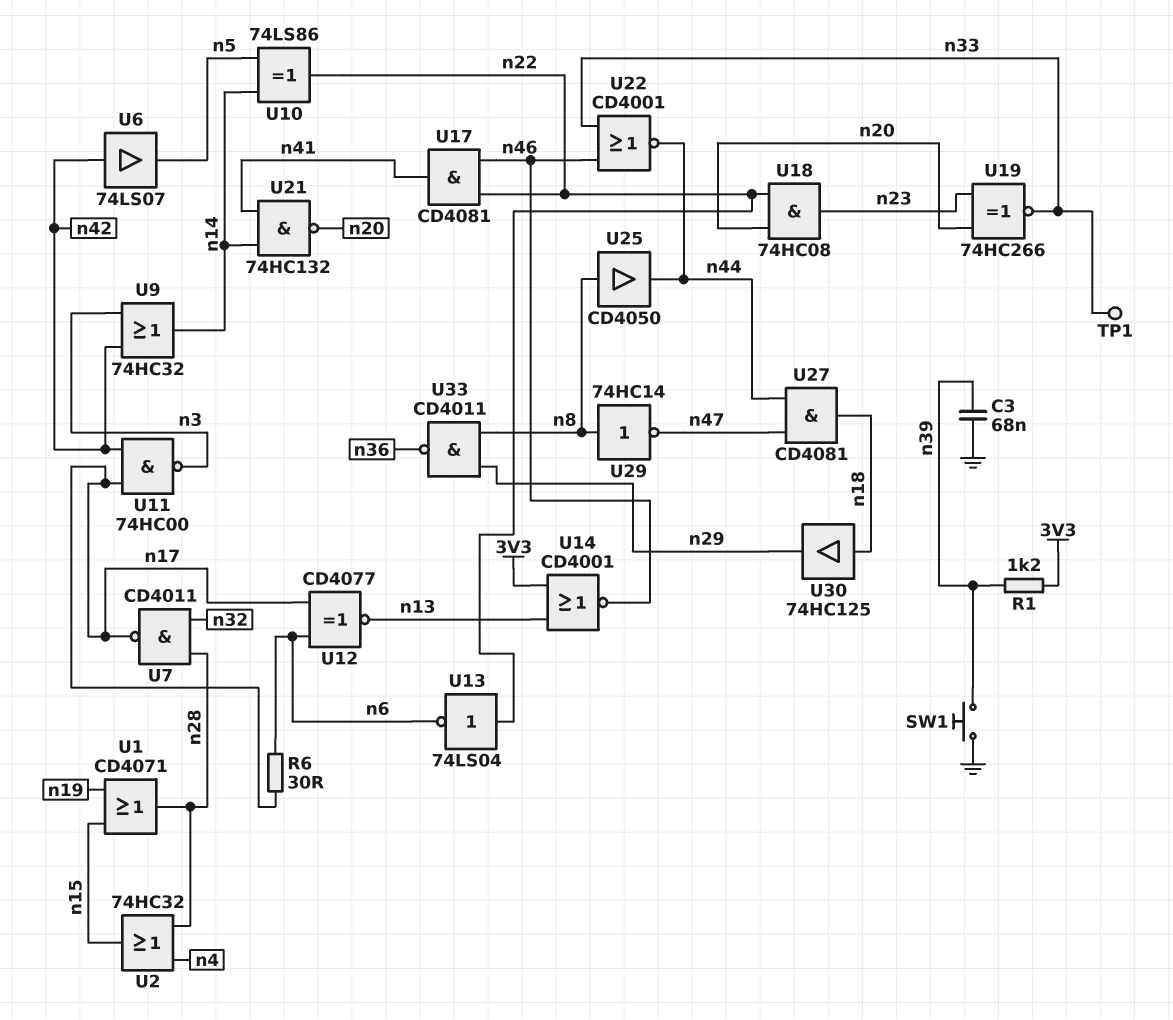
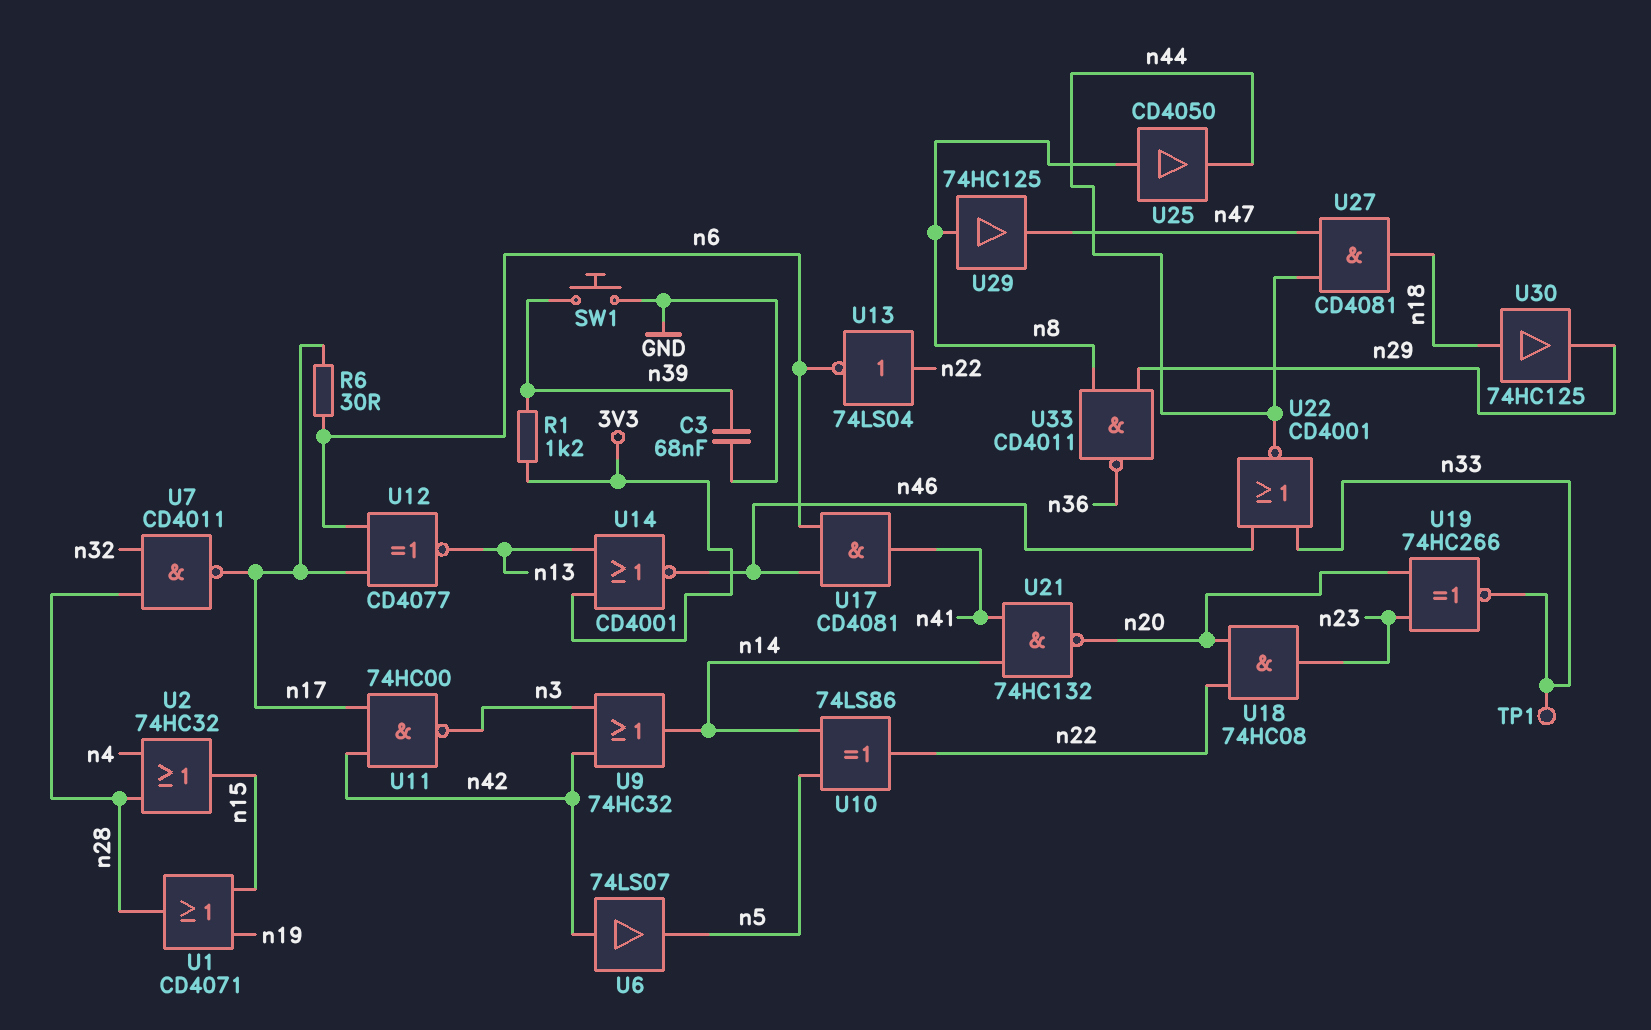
U17: AND CD4081 (in n22, in n46, out n41) -> AND CD4081 (in n6, in n46, out n41)
U29: NOT 74HC14 (in n8, out n47) -> buffer 74HC125 (in n8, out n47)

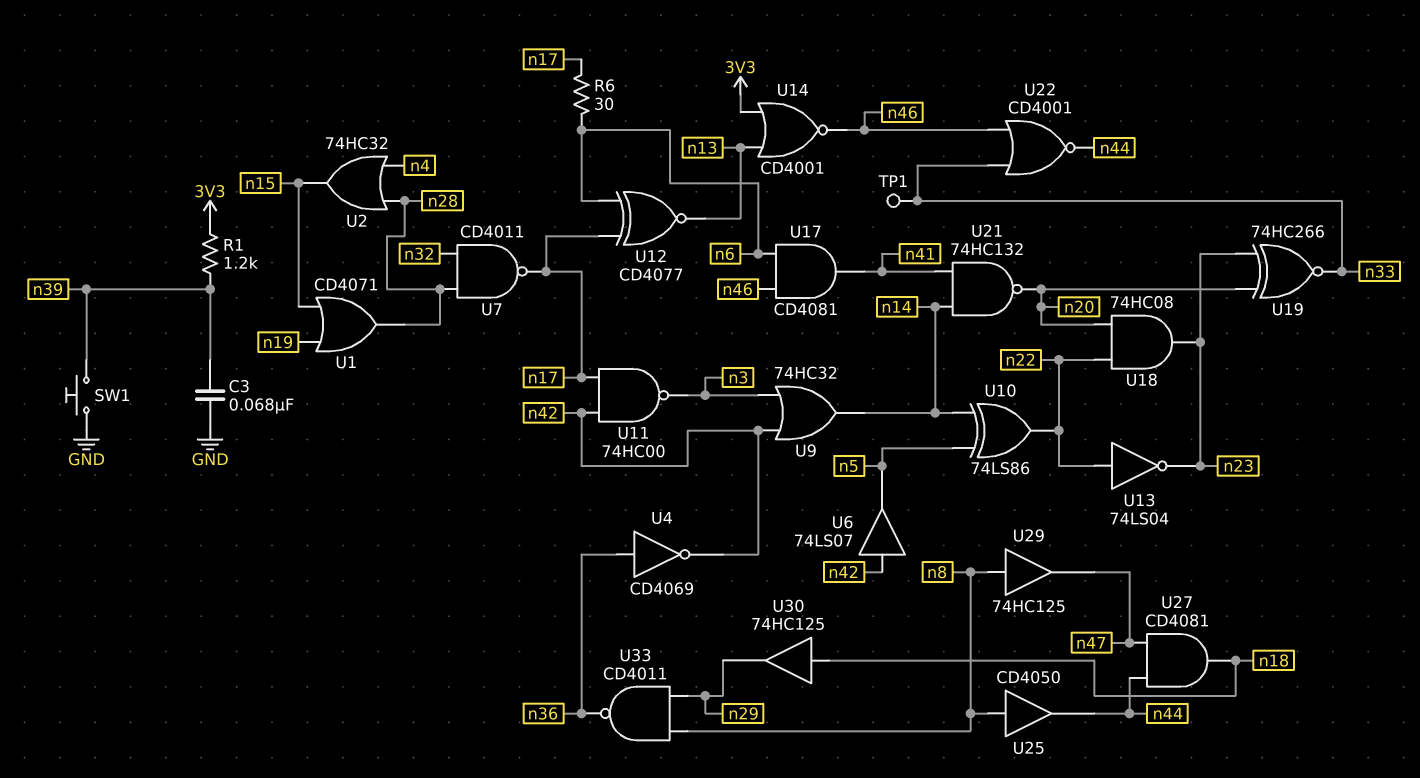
U4: none -> NOT CD4069 (in n36, out n42)
U13: NOT 74LS04 (in n22, out n6) -> NOT 74LS04 (in n22, out n23)

